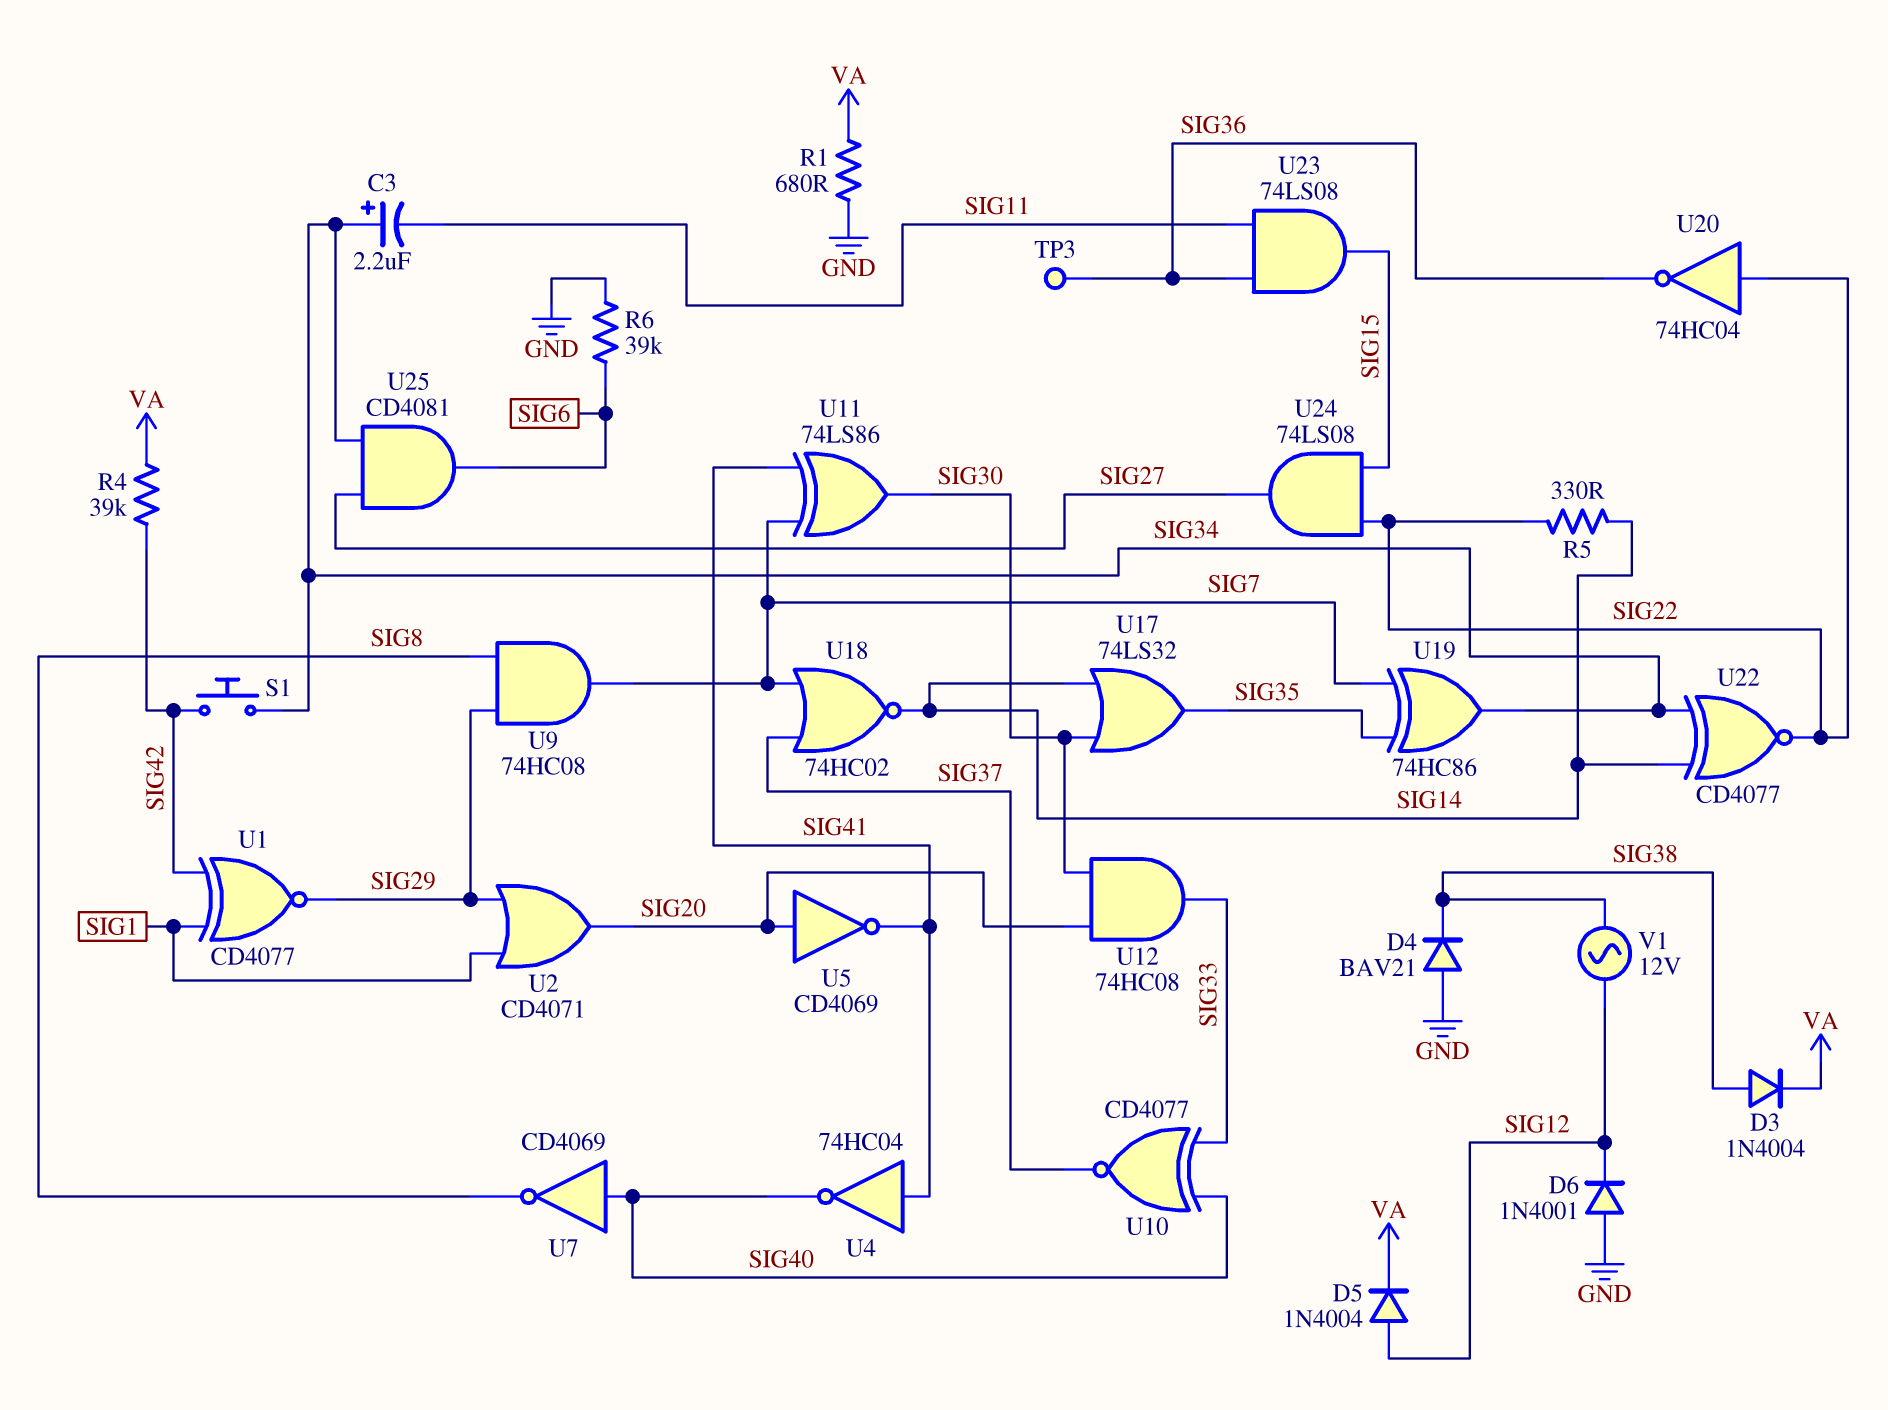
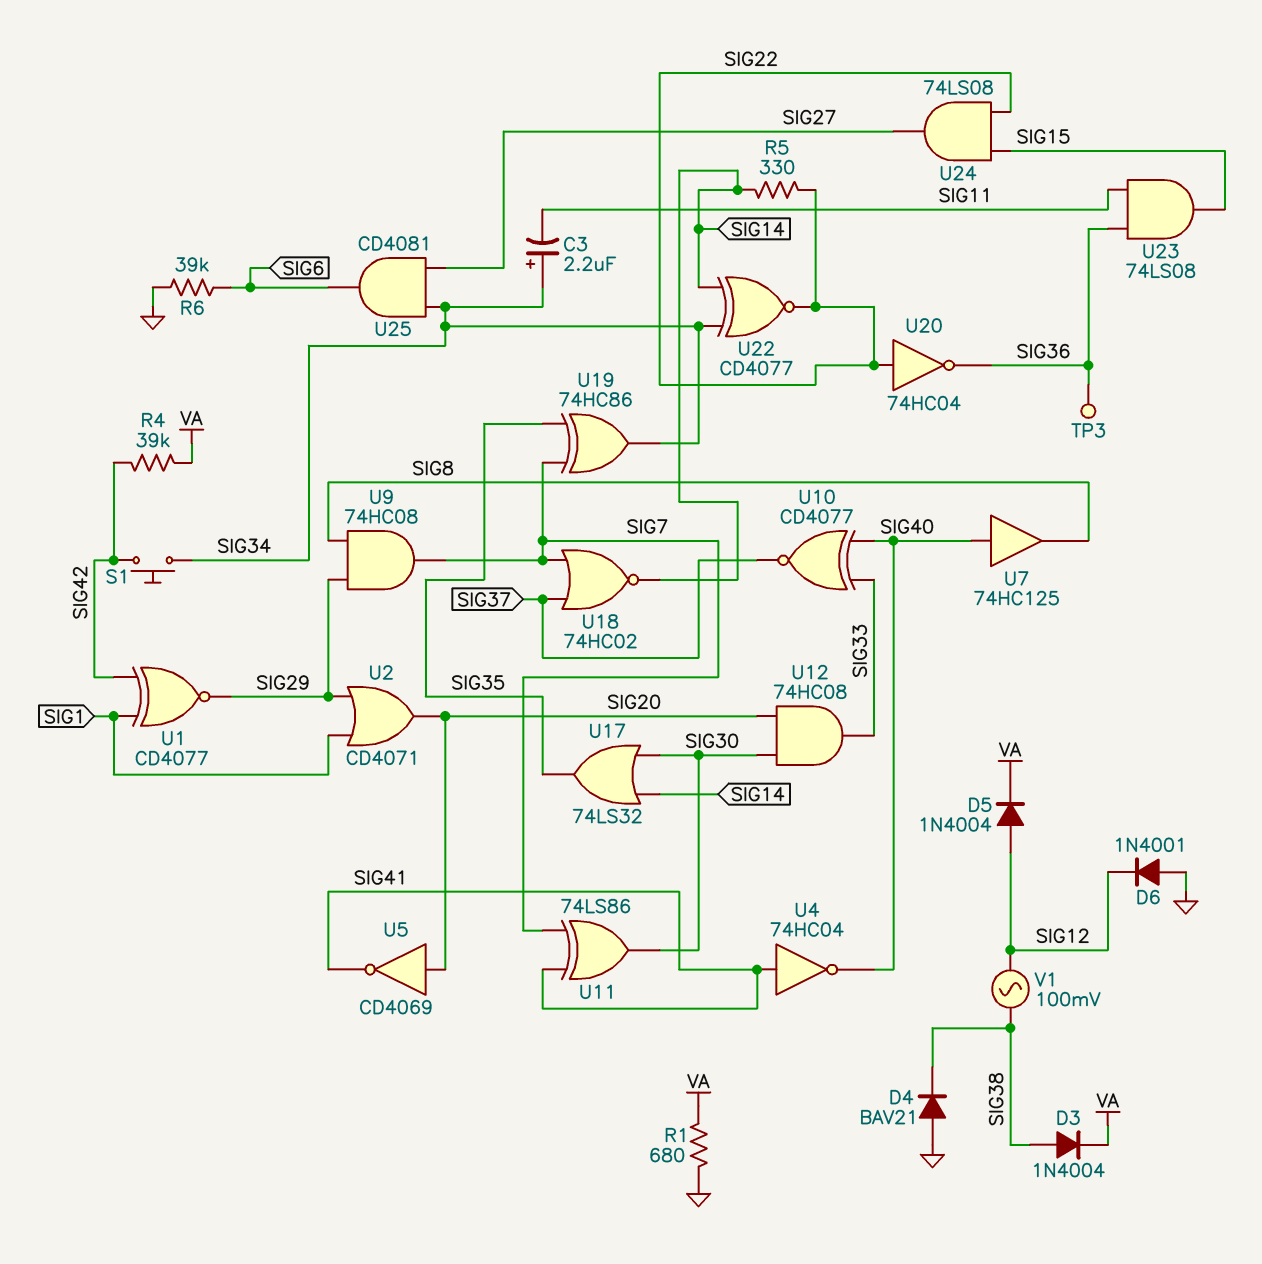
U7: NOT CD4069 (in SIG40, out SIG8) -> buffer 74HC125 (in SIG40, out SIG8)
V1: AC 12V (SIG12, SIG38) -> AC 100mV (SIG12, SIG38)

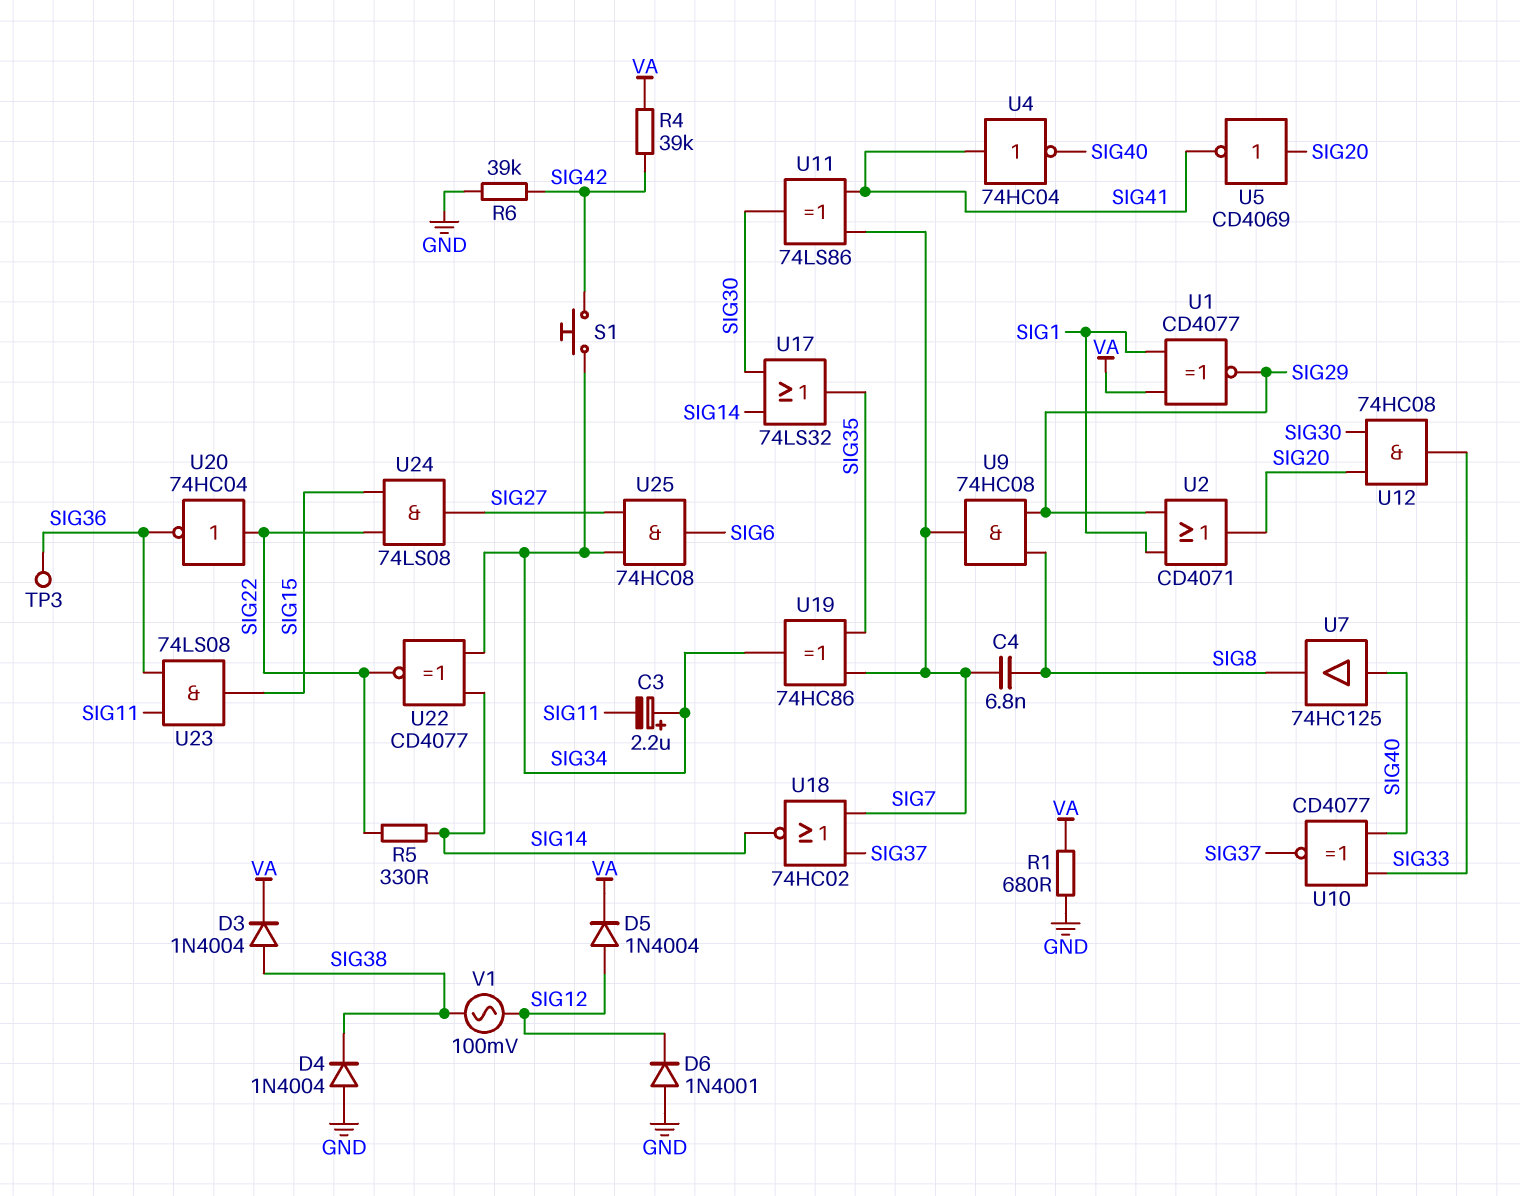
C4: none -> 6.8nF (SIG7, SIG8)
D4: diode BAV21 (A GND, K SIG38) -> diode 1N4004 (A GND, K SIG38)
R6: 39k (GND, SIG6) -> 39k (GND, SIG42)
U1: XNOR CD4077 (in SIG1, in SIG42, out SIG29) -> XNOR CD4077 (in SIG1, in VA, out SIG29)
U25: AND CD4081 (in SIG27, in SIG34, out SIG6) -> AND 74HC08 (in SIG27, in SIG34, out SIG6)

